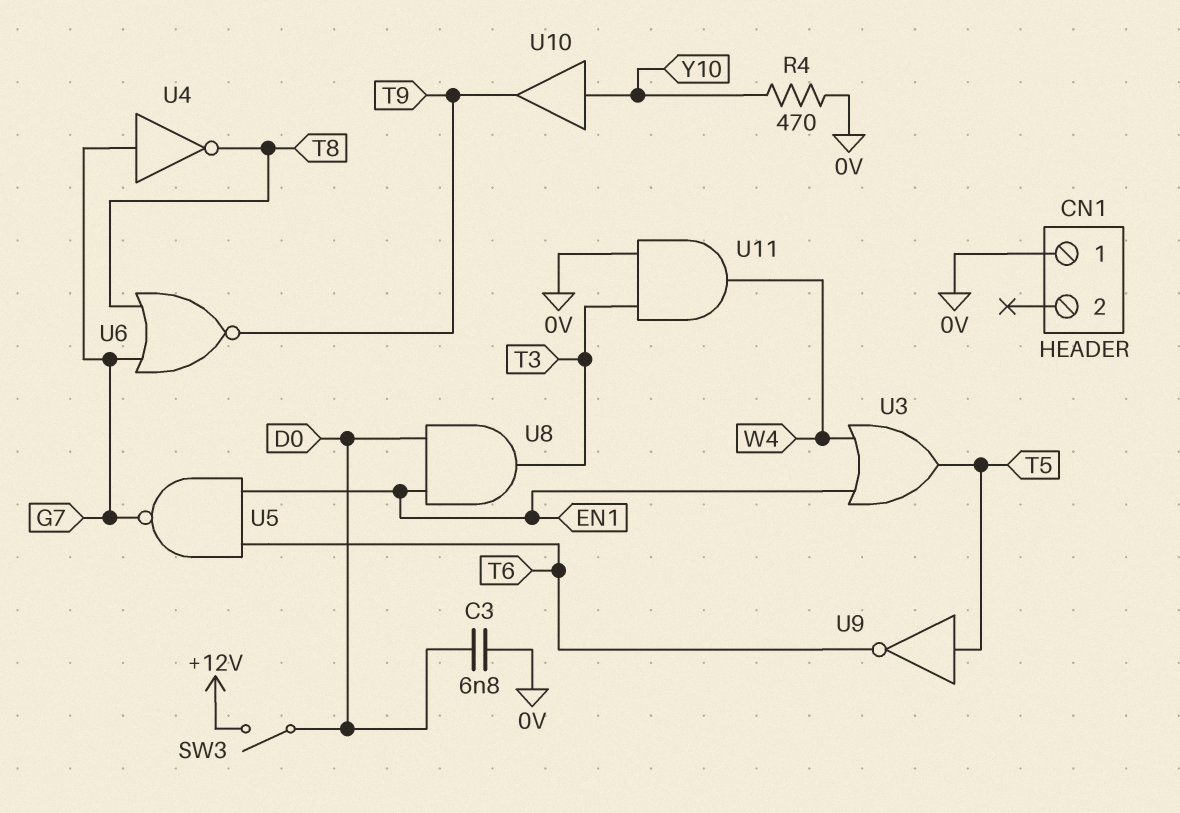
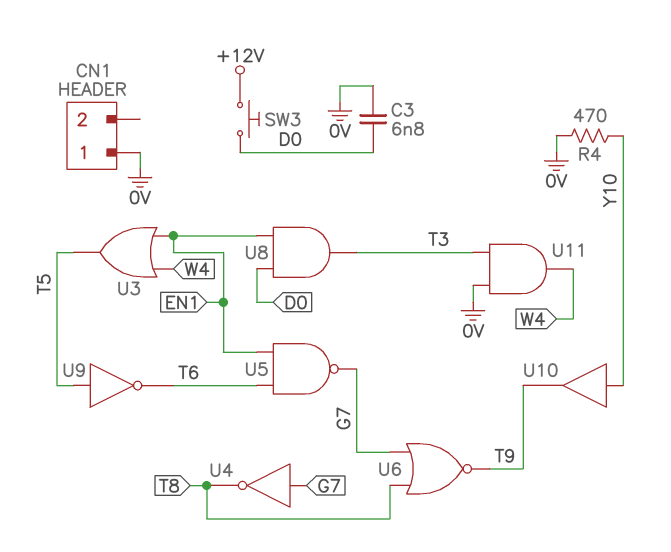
SW3: switch (+12V, D0) -> button (+12V, D0)

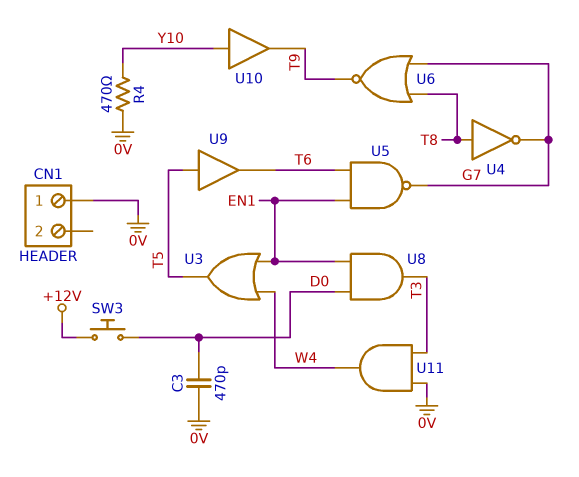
C3: 6.8nF (0V, D0) -> 470pF (0V, D0)
U4: NOT (in G7, out T8) -> NOT (in T8, out G7)
U9: NOT (in T5, out T6) -> buffer (in T5, out T6)

